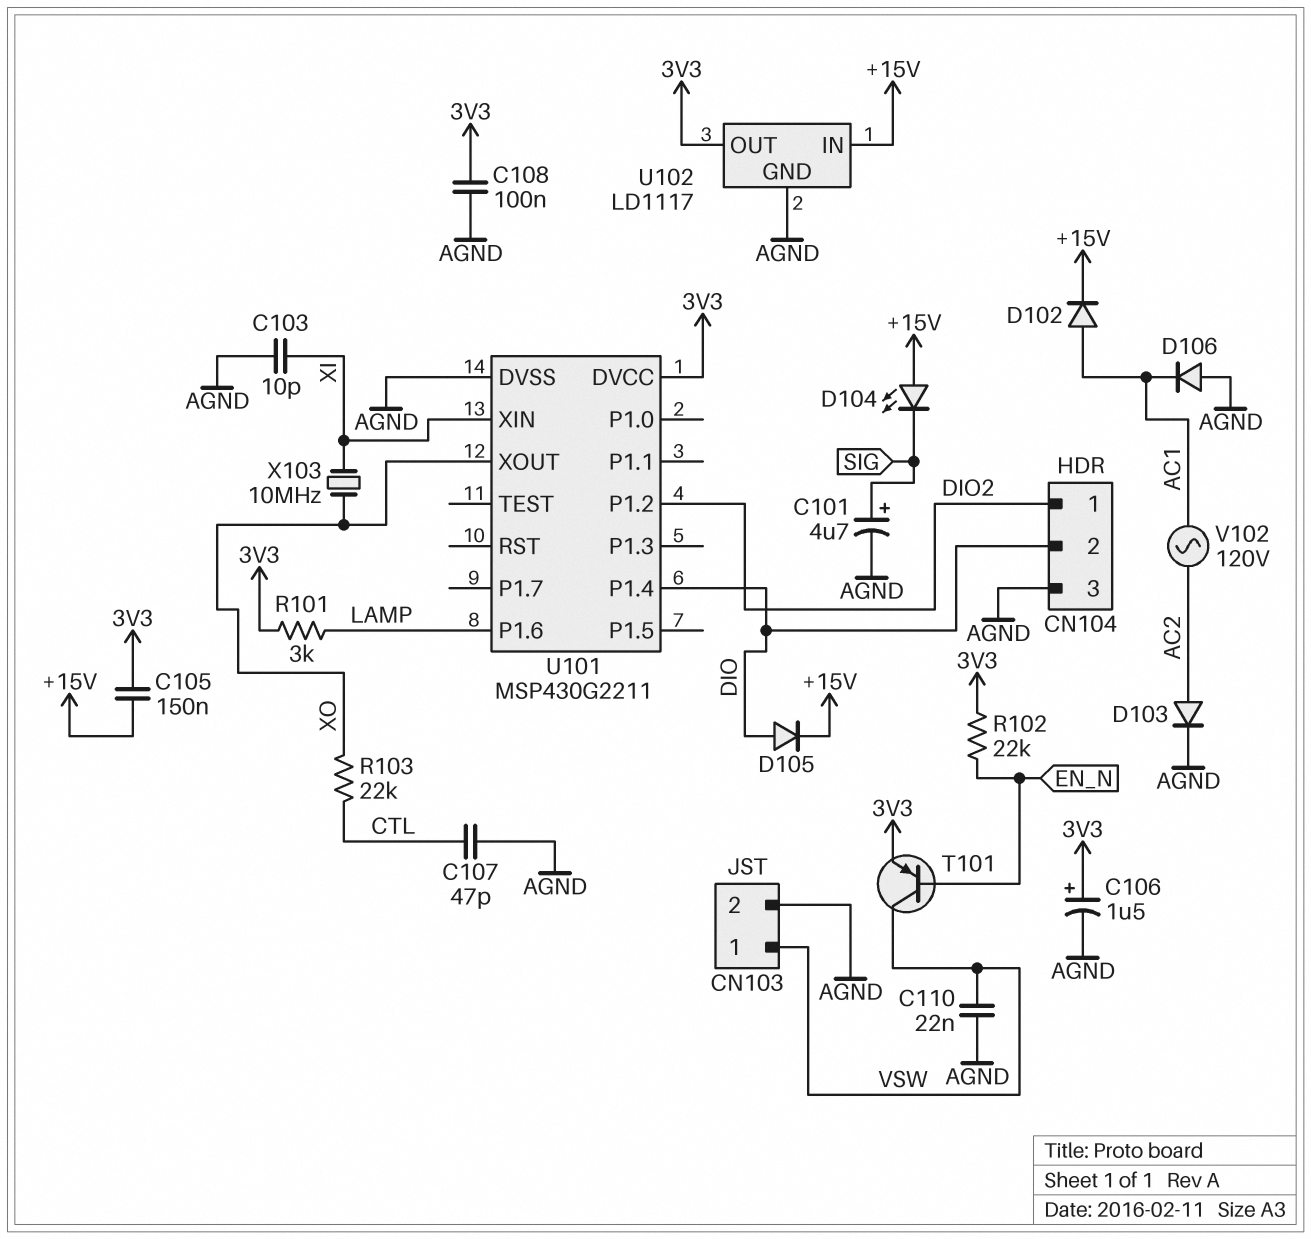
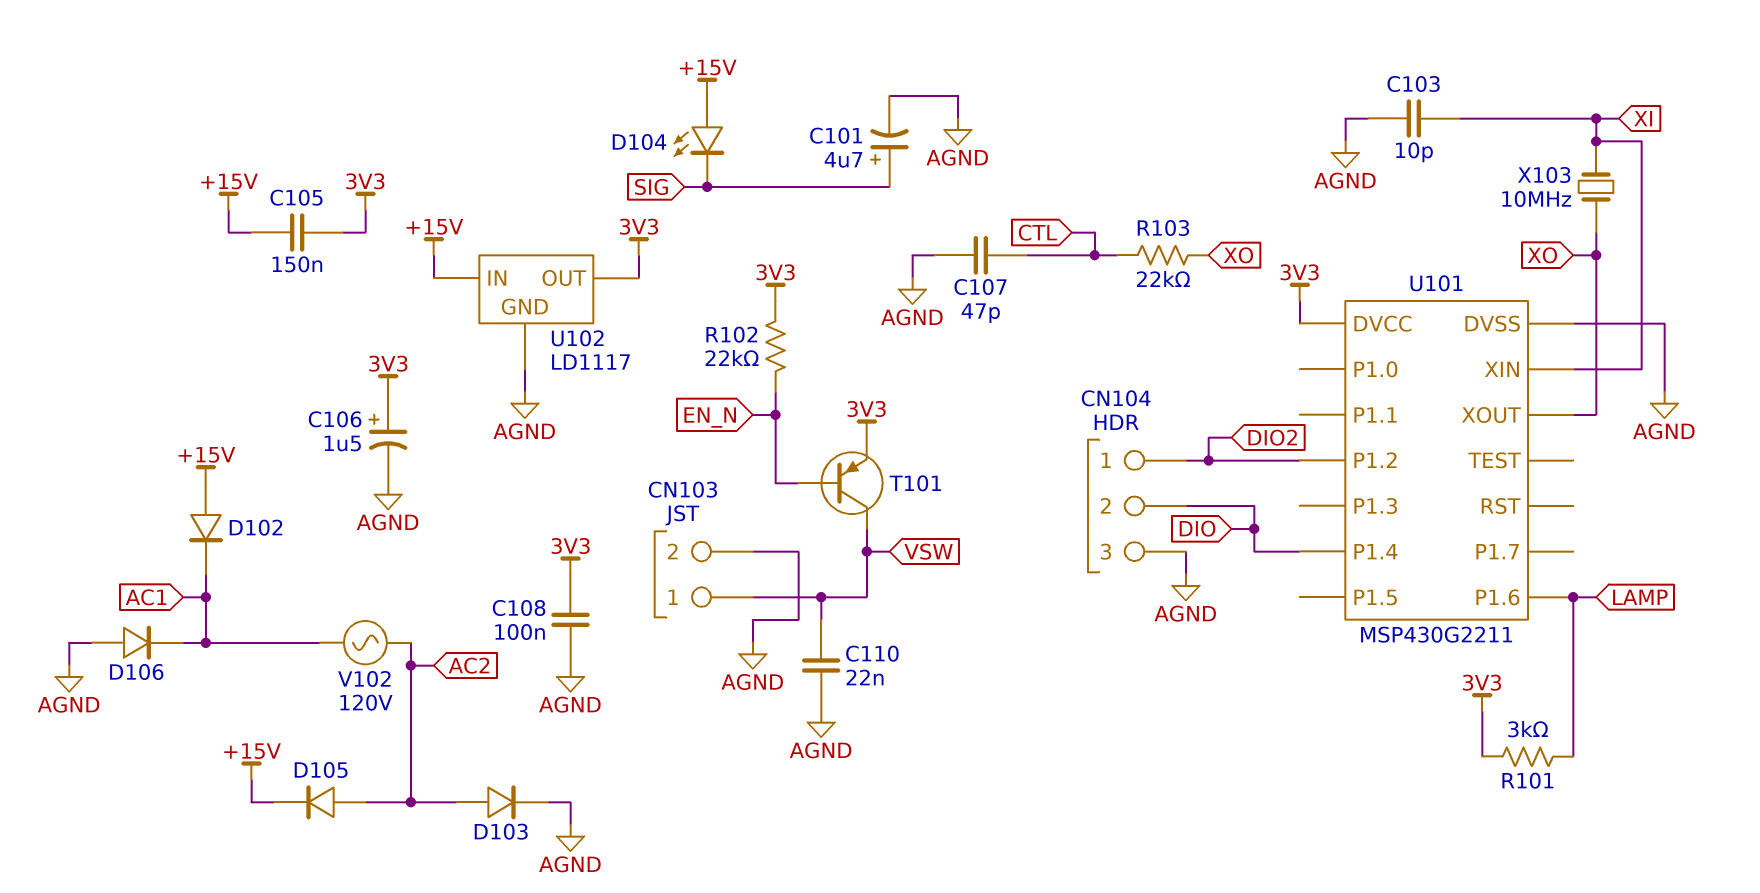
D102: diode (A AC1, K +15V) -> diode (A +15V, K AC1)
D105: diode (A DIO, K +15V) -> diode (A AC2, K +15V)

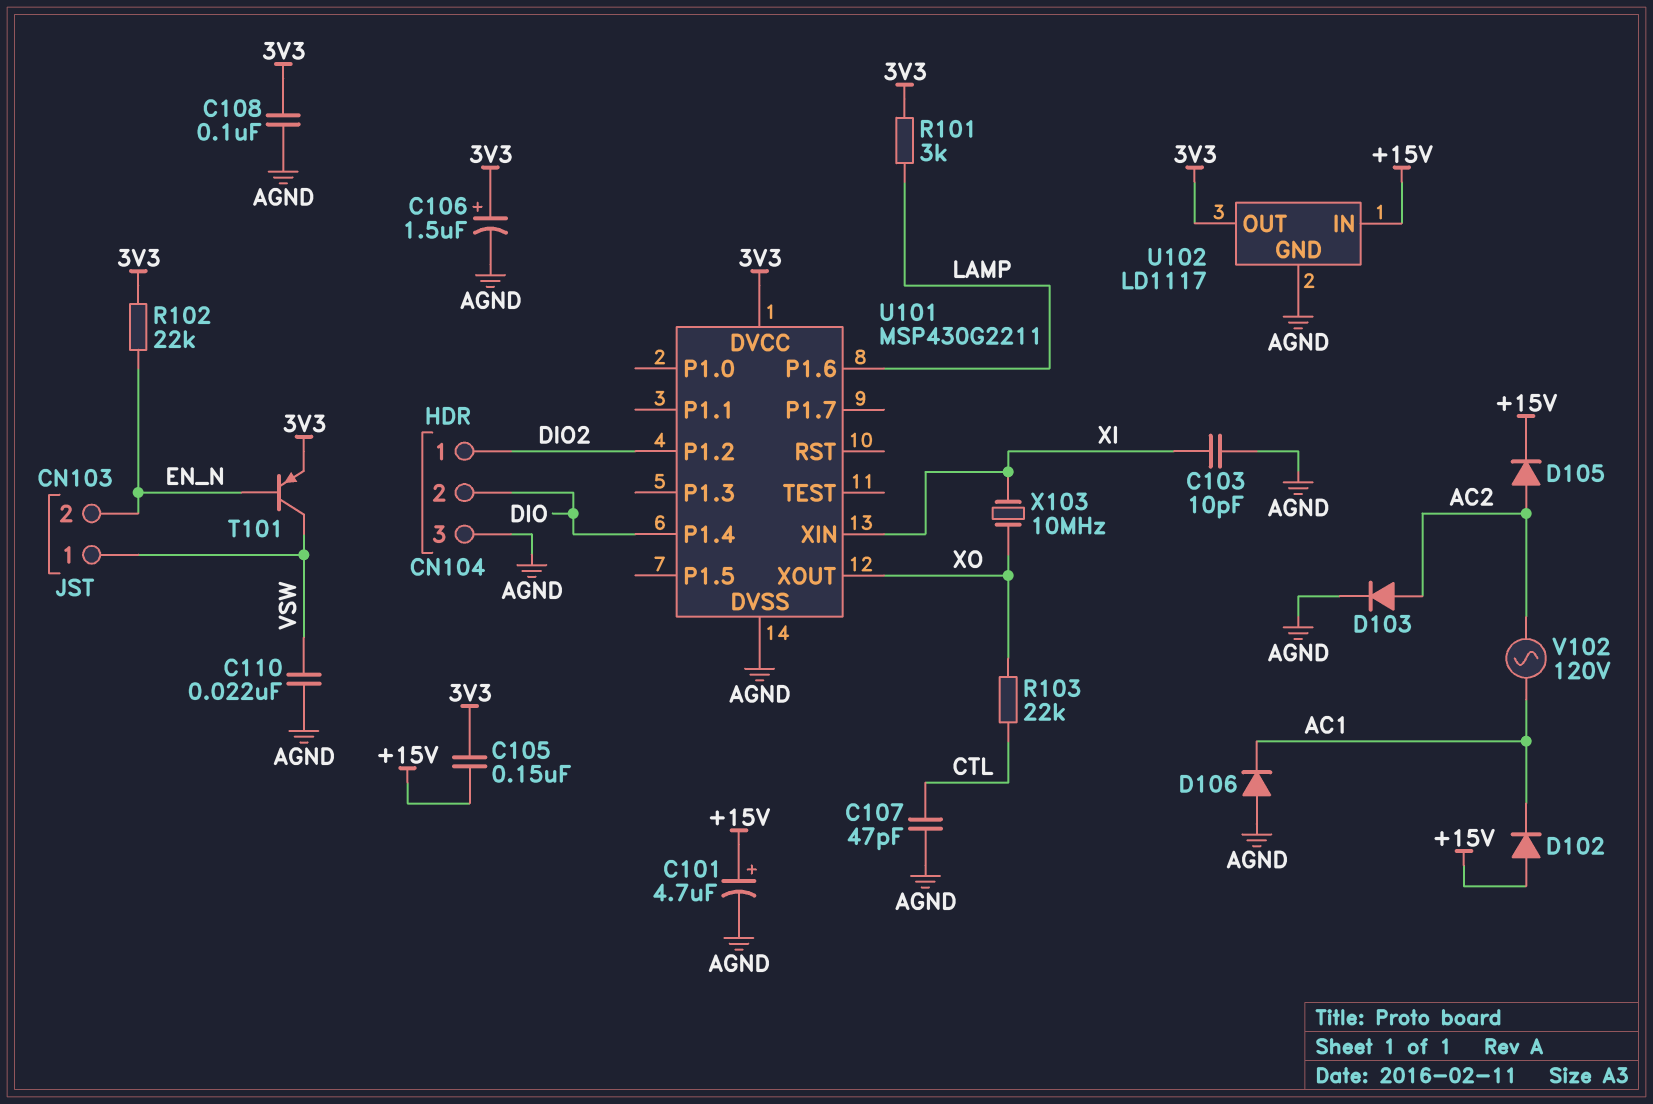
C101: 4.7uF (plus SIG, minus AGND) -> 4.7uF (plus +15V, minus AGND)
CN103 pin 2: AGND -> EN_N
D104: LED (A +15V, K SIG) -> none

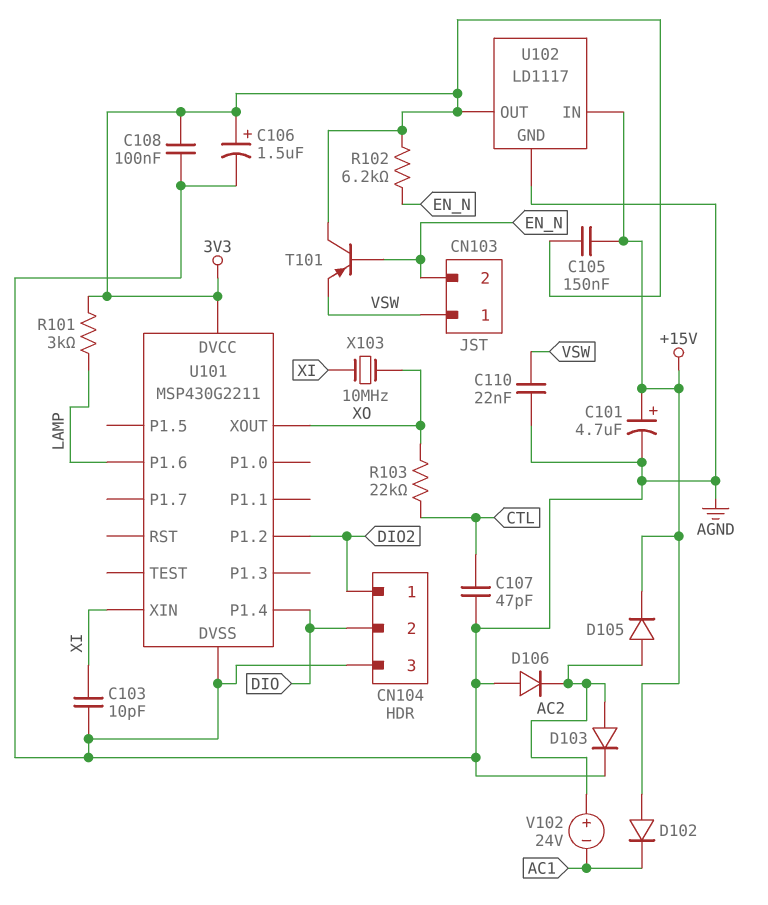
D106: diode (A AGND, K AC1) -> diode (A AGND, K AC2)
R102: 22k (3V3, EN_N) -> 6.2k (3V3, EN_N)
T101: PNP (B EN_N, C VSW, E 3V3) -> PNP (B EN_N, C 3V3, E VSW)
V102: AC 120V (AC1, AC2) -> 24V (plus AC2, minus AC1)

